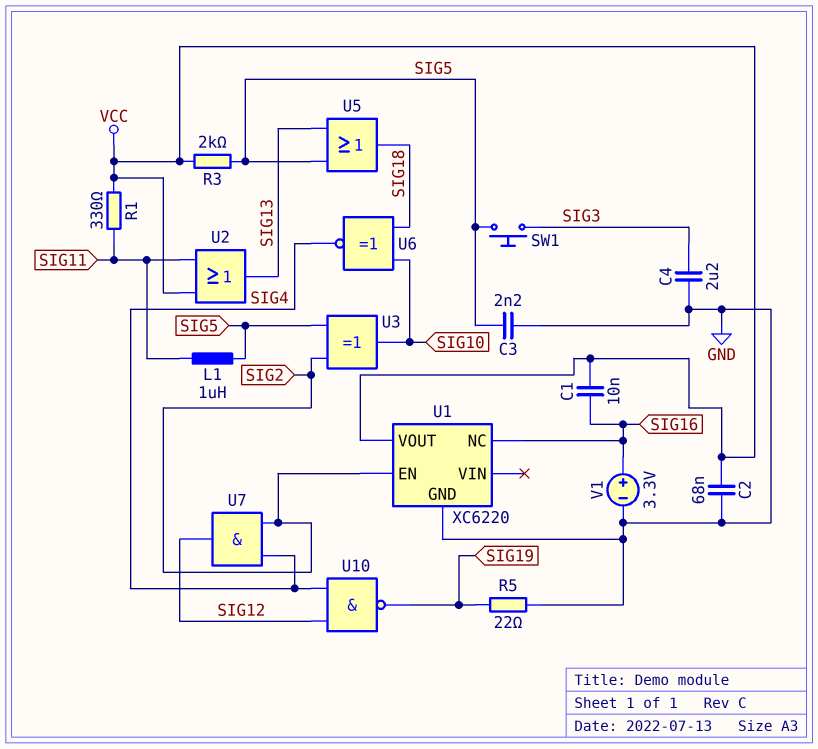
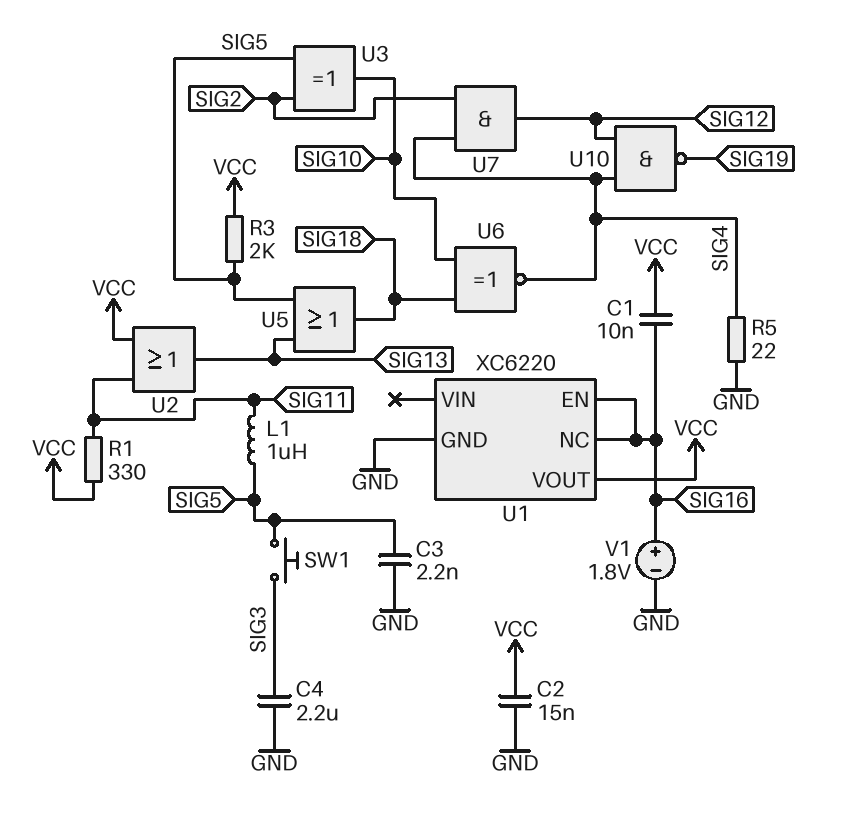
C2: 68nF (GND, VCC) -> 15nF (GND, VCC)
R5: 22 (GND, SIG19) -> 22 (GND, SIG4)
U1 pin EN: SIG2 -> SIG16
V1: 3.3V (plus SIG16, minus GND) -> 1.8V (plus SIG16, minus GND)

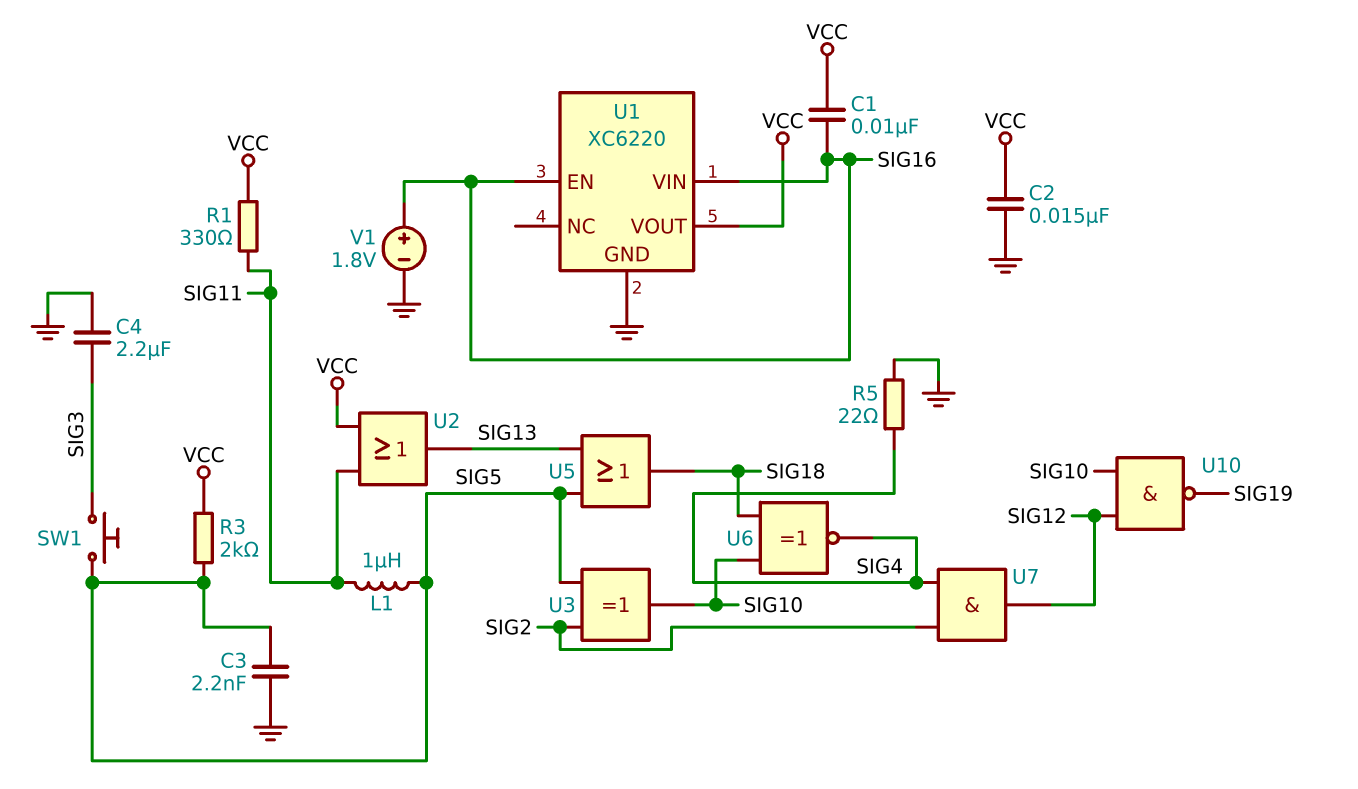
U1 pin NC: SIG16 -> none
U1 pin VIN: none -> SIG16
U10: NAND (in SIG4, in SIG12, out SIG19) -> NAND (in SIG10, in SIG12, out SIG19)

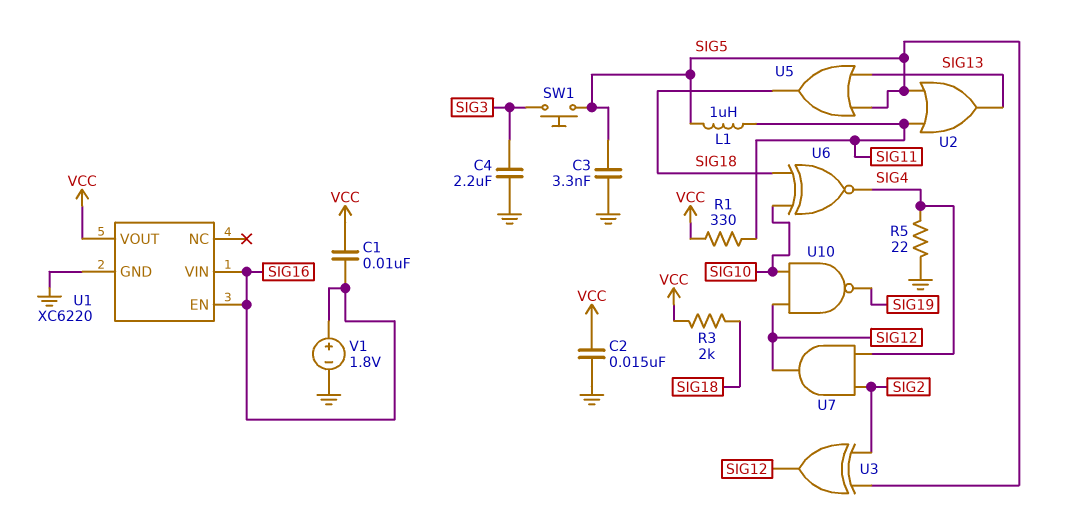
C3: 2.2nF (GND, SIG5) -> 3.3nF (GND, SIG5)
R3: 2k (SIG5, VCC) -> 2k (SIG18, VCC)
U2: OR (in SIG11, in VCC, out SIG13) -> OR (in SIG5, in SIG11, out SIG13)
U3: XOR (in SIG2, in SIG5, out SIG10) -> XOR (in SIG2, in SIG5, out SIG12)

